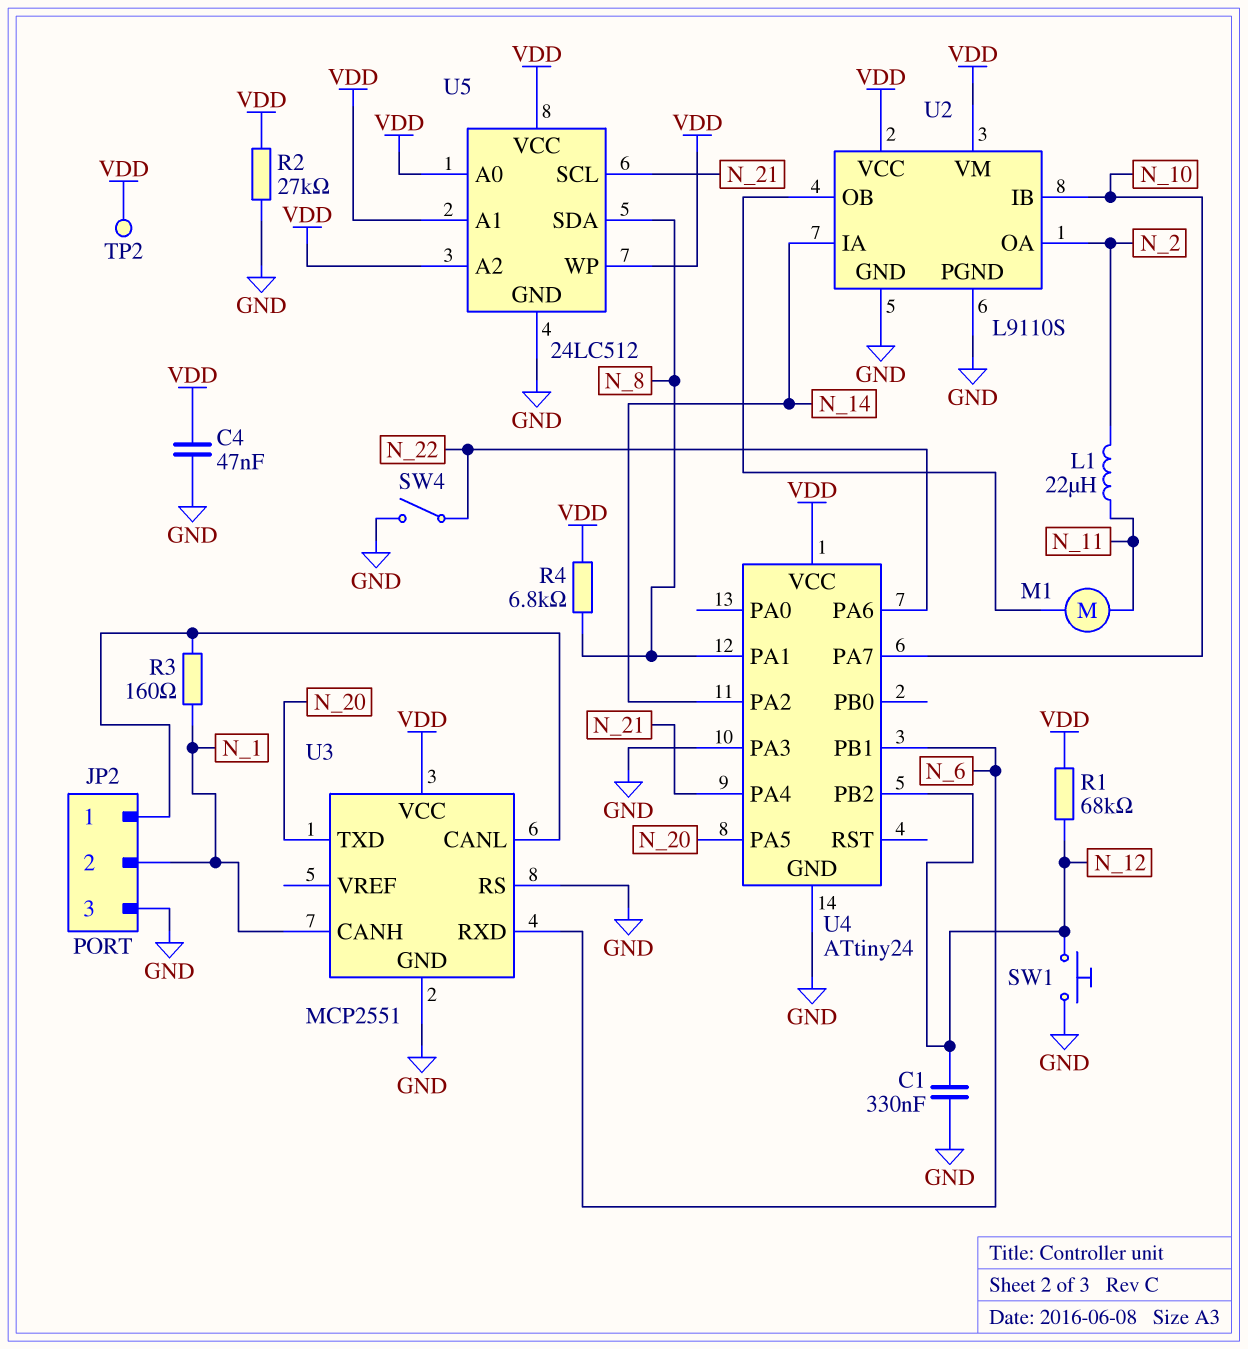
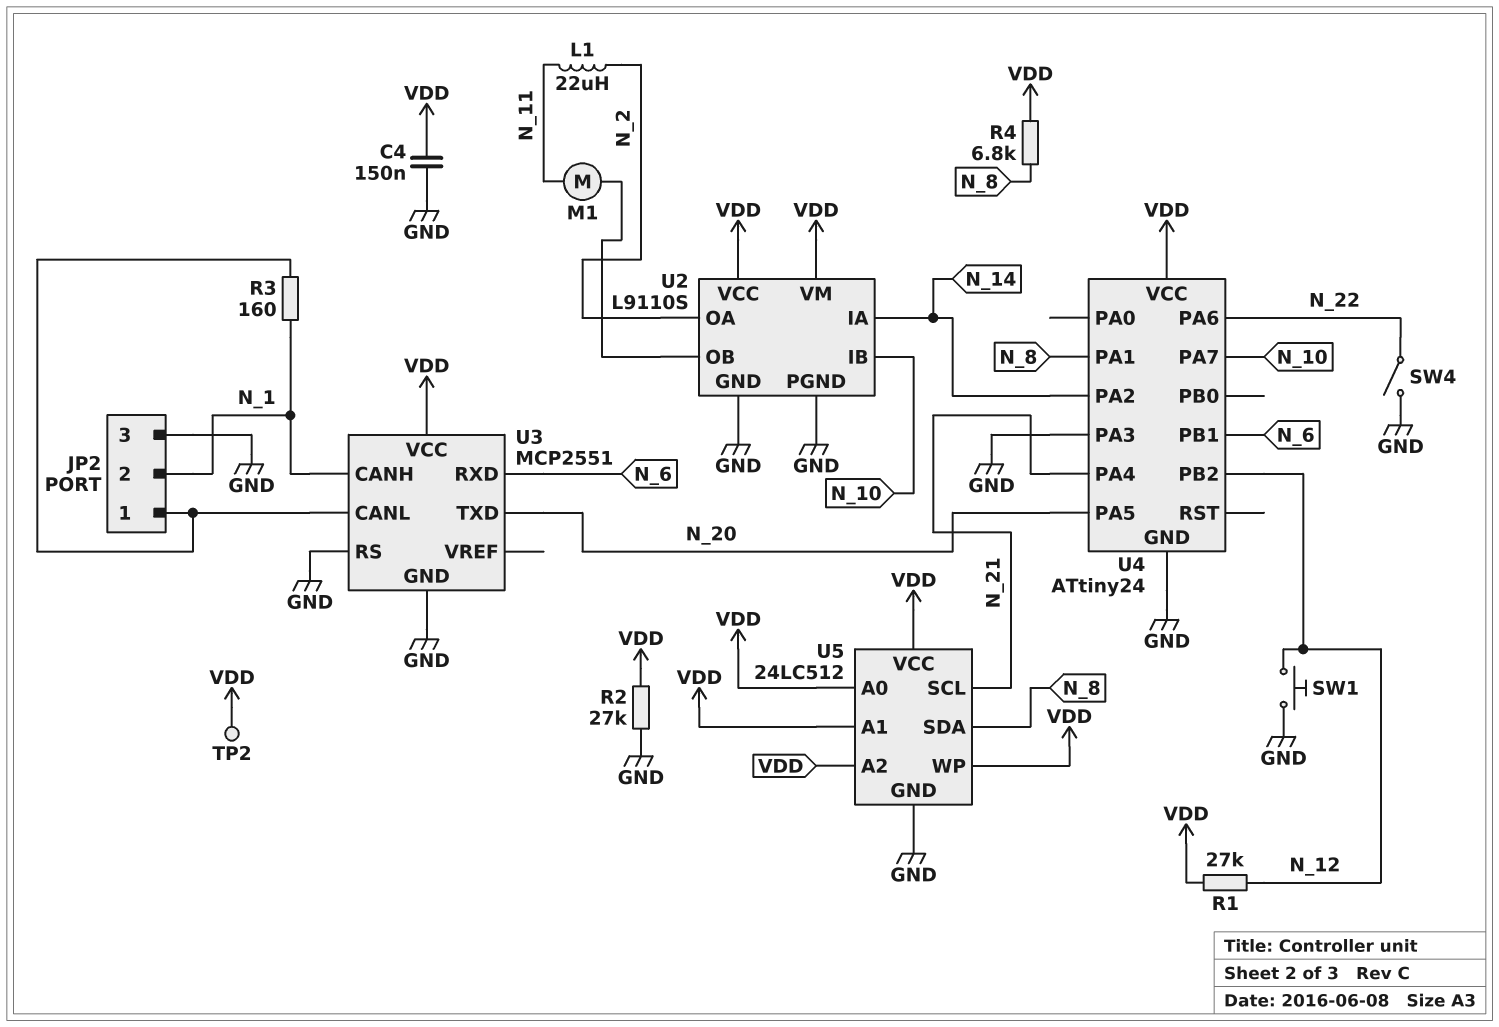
C1: 330nF (GND, N_12) -> none
C4: 47nF (GND, VDD) -> 150nF (GND, VDD)
R1: 68k (N_12, VDD) -> 27k (N_12, VDD)

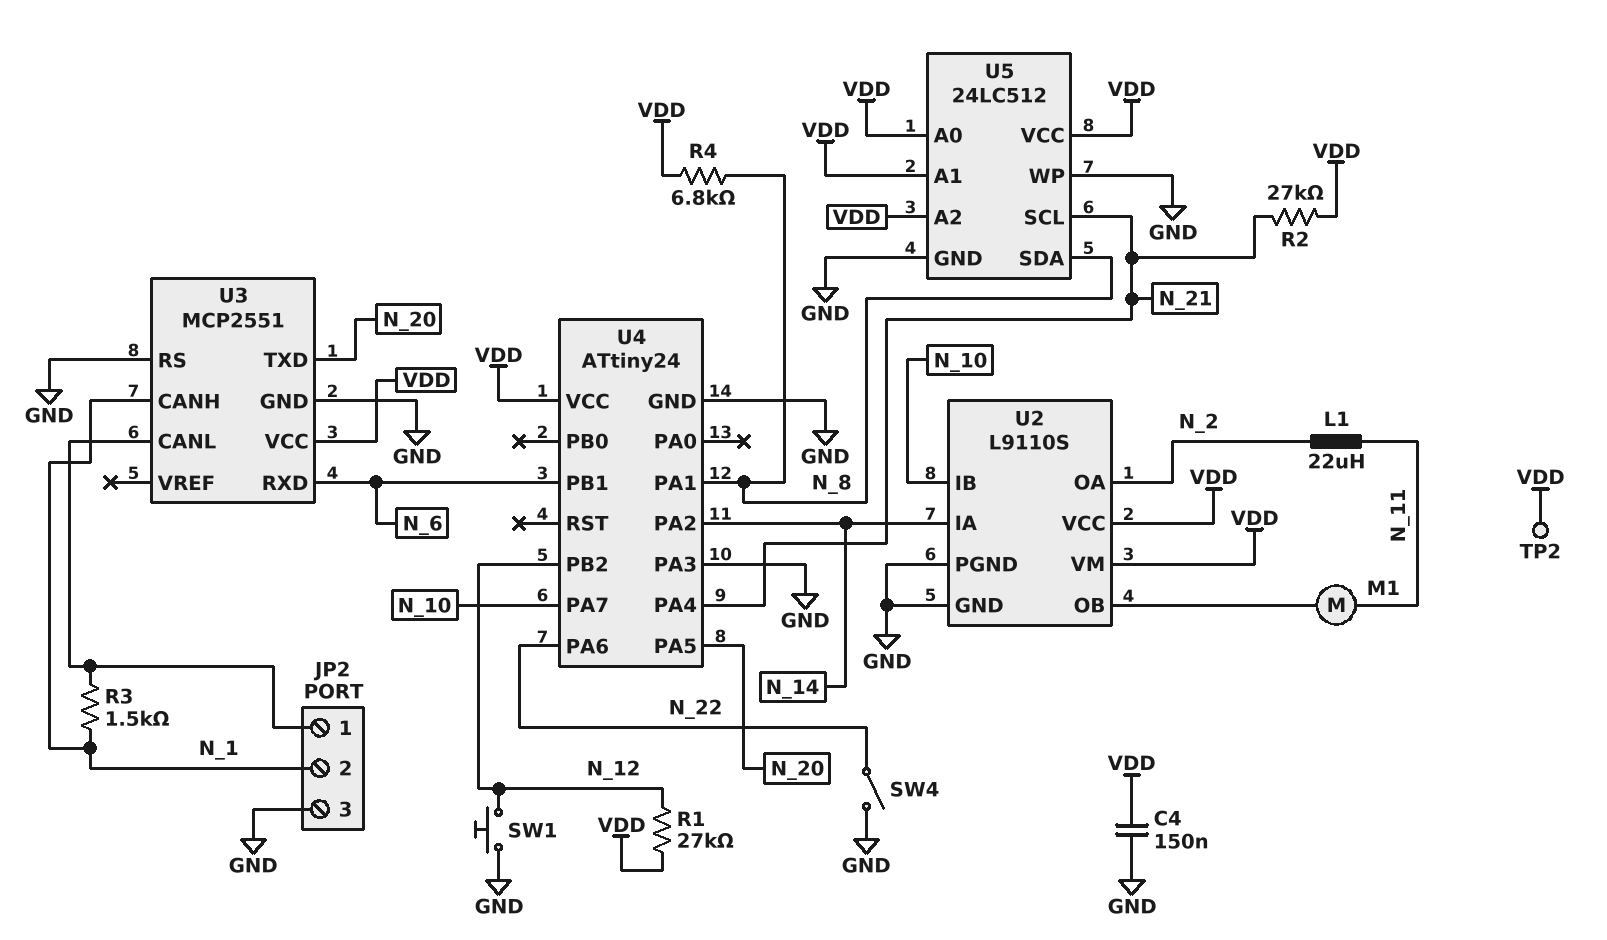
R2: 27k (GND, VDD) -> 27k (N_21, VDD)
R3: 160 (JP2/1, N_1) -> 1.5k (JP2/1, N_1)
U5 pin WP: VDD -> GND

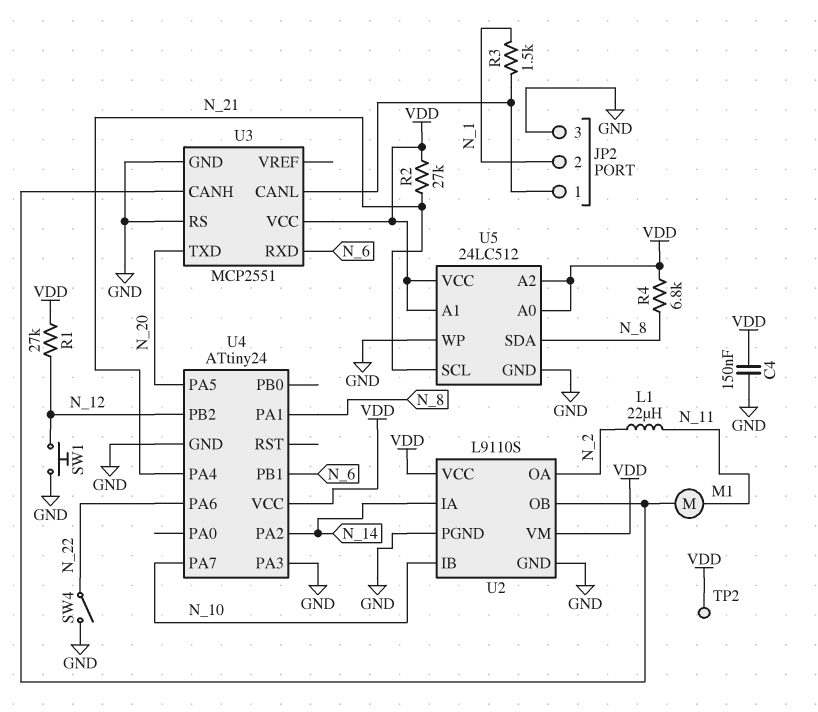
U3 pin CANH: N_1 -> U2/OB

